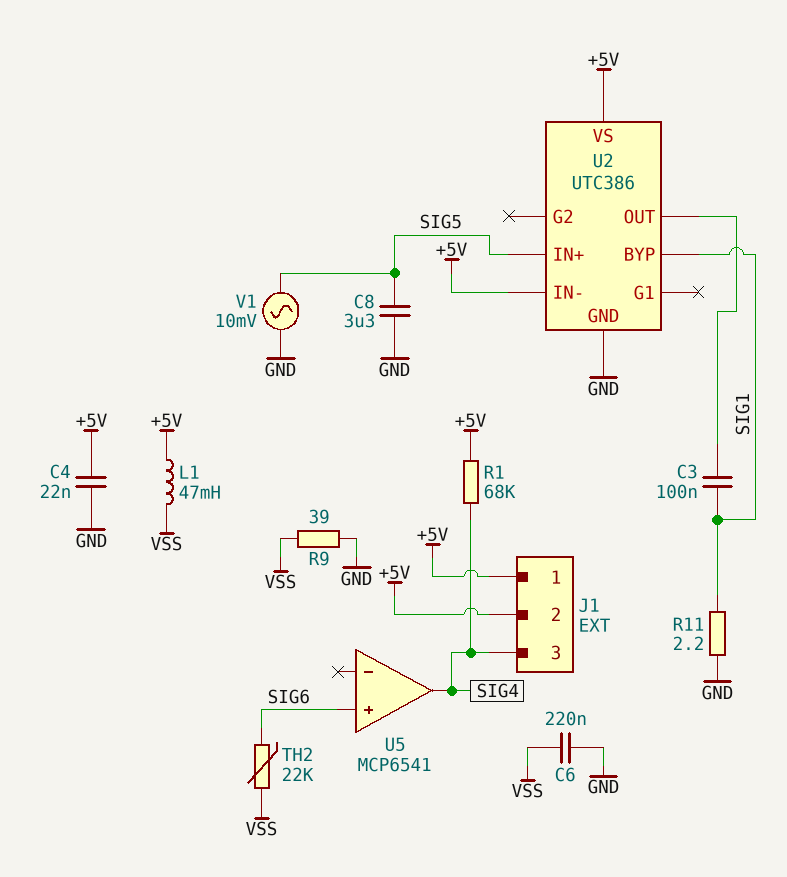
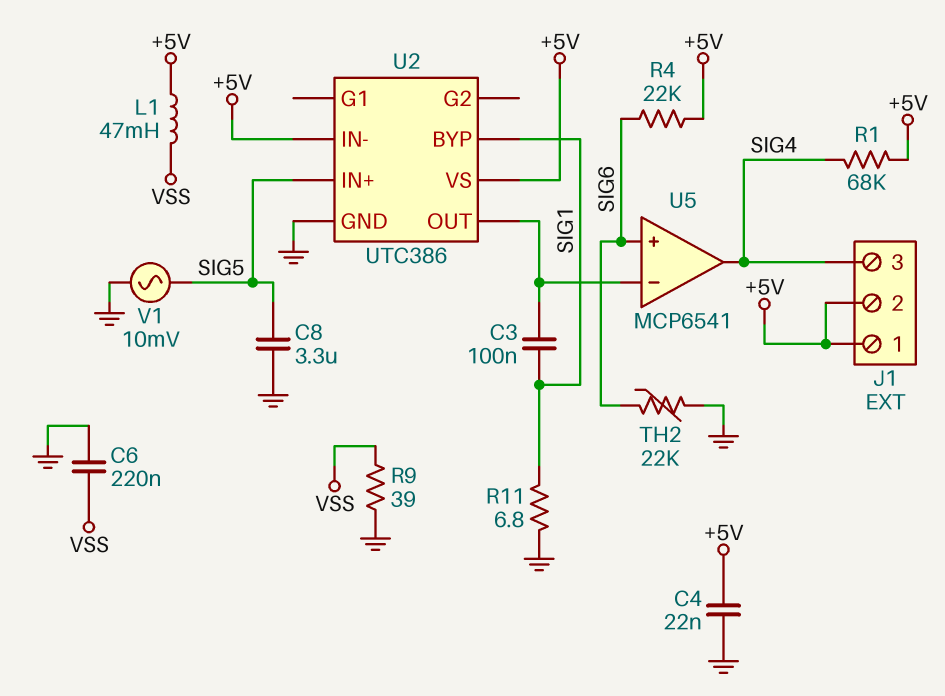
R4: none -> 22k (+5V, SIG6)
R11: 2.2 (GND, SIG1) -> 6.8 (GND, SIG1)
TH2: 22k (SIG6, VSS) -> 22k (GND, SIG6)
U5 pin in-: none -> U2/OUT

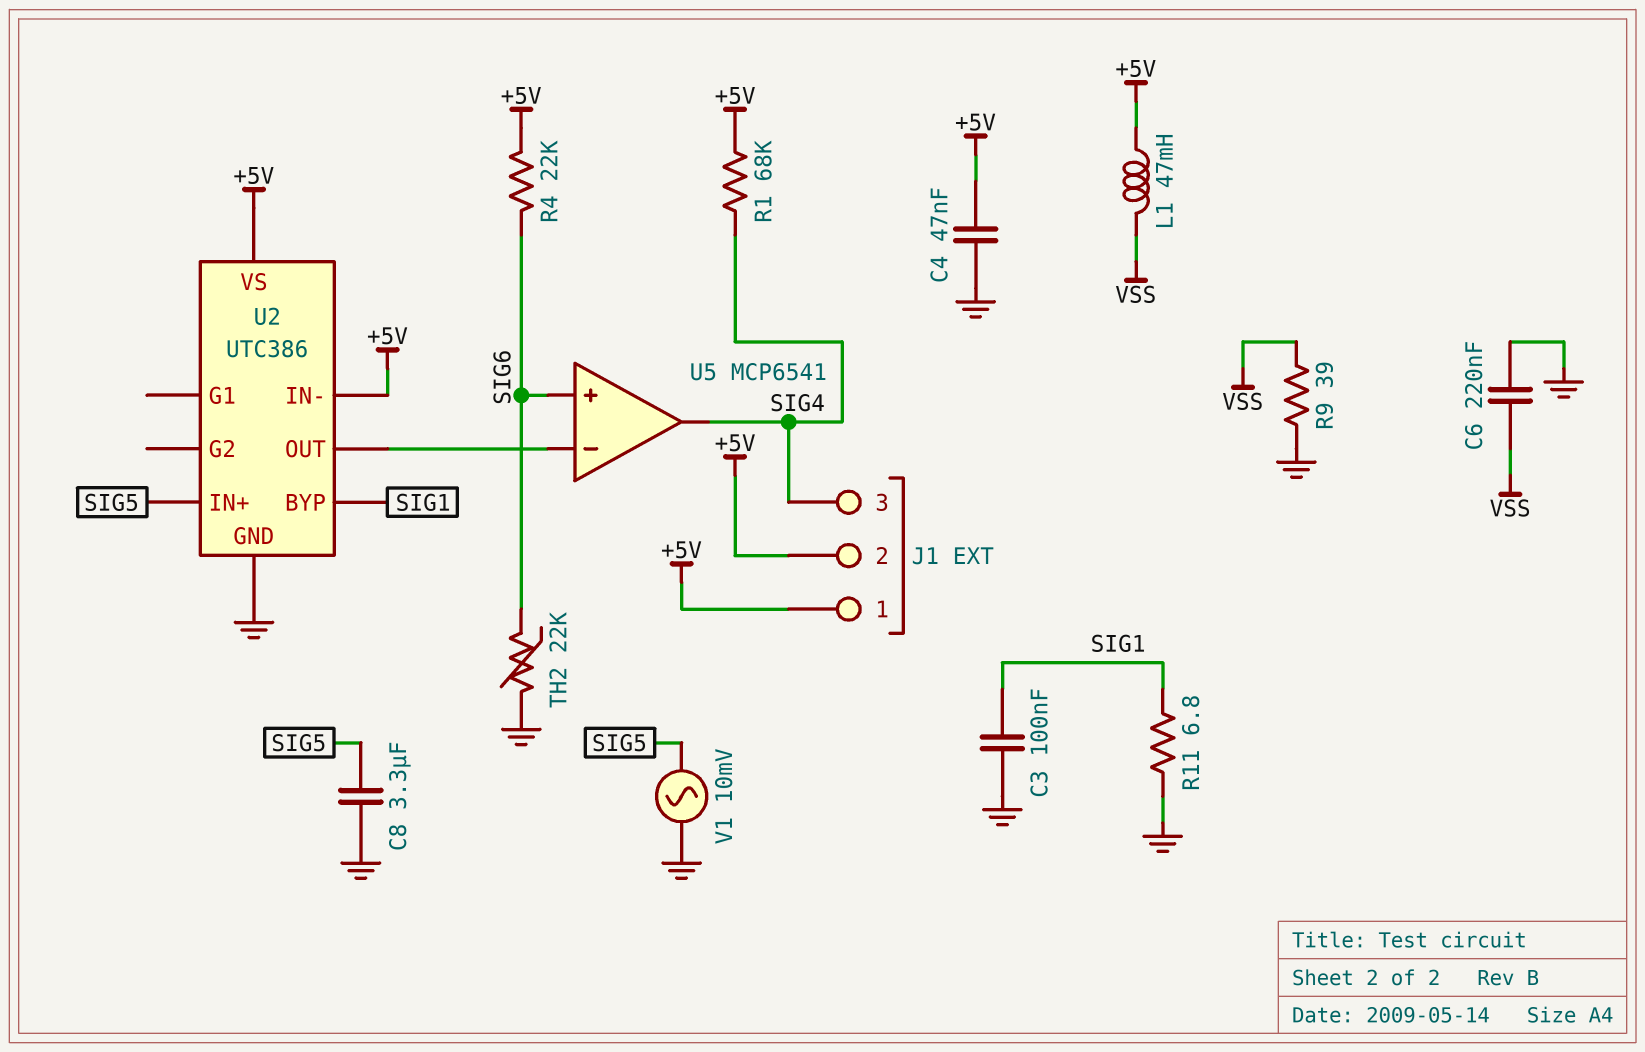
C3: 100nF (SIG1, U2/OUT) -> 100nF (GND, SIG1)
C4: 22nF (+5V, GND) -> 47nF (+5V, GND)

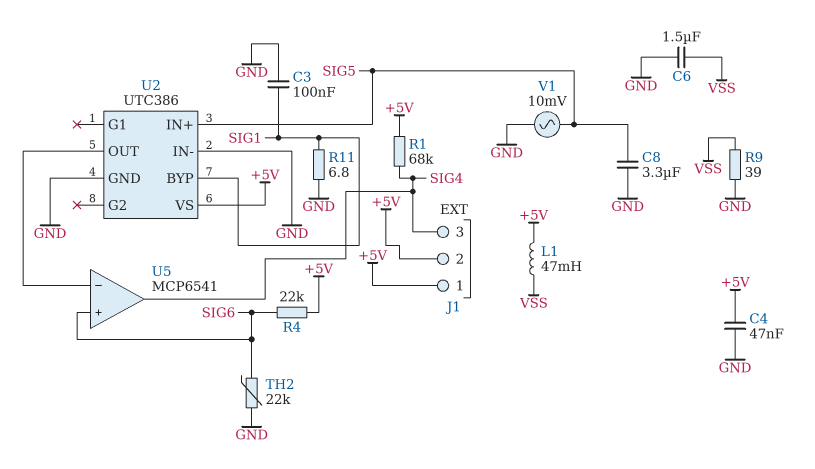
C6: 220nF (GND, VSS) -> 1.5uF (GND, VSS)
U2 pin IN-: +5V -> GND

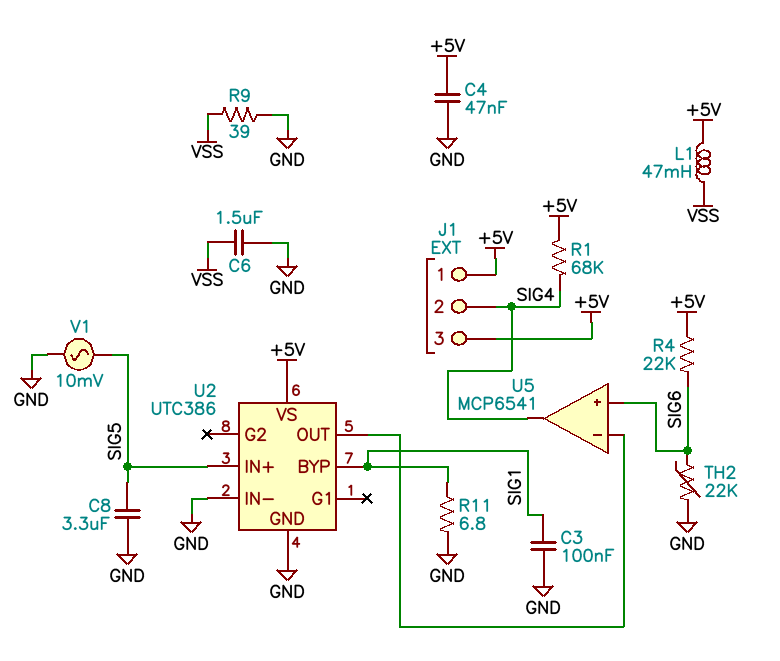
J1 pin 2: +5V -> SIG4
J1 pin 3: SIG4 -> +5V

